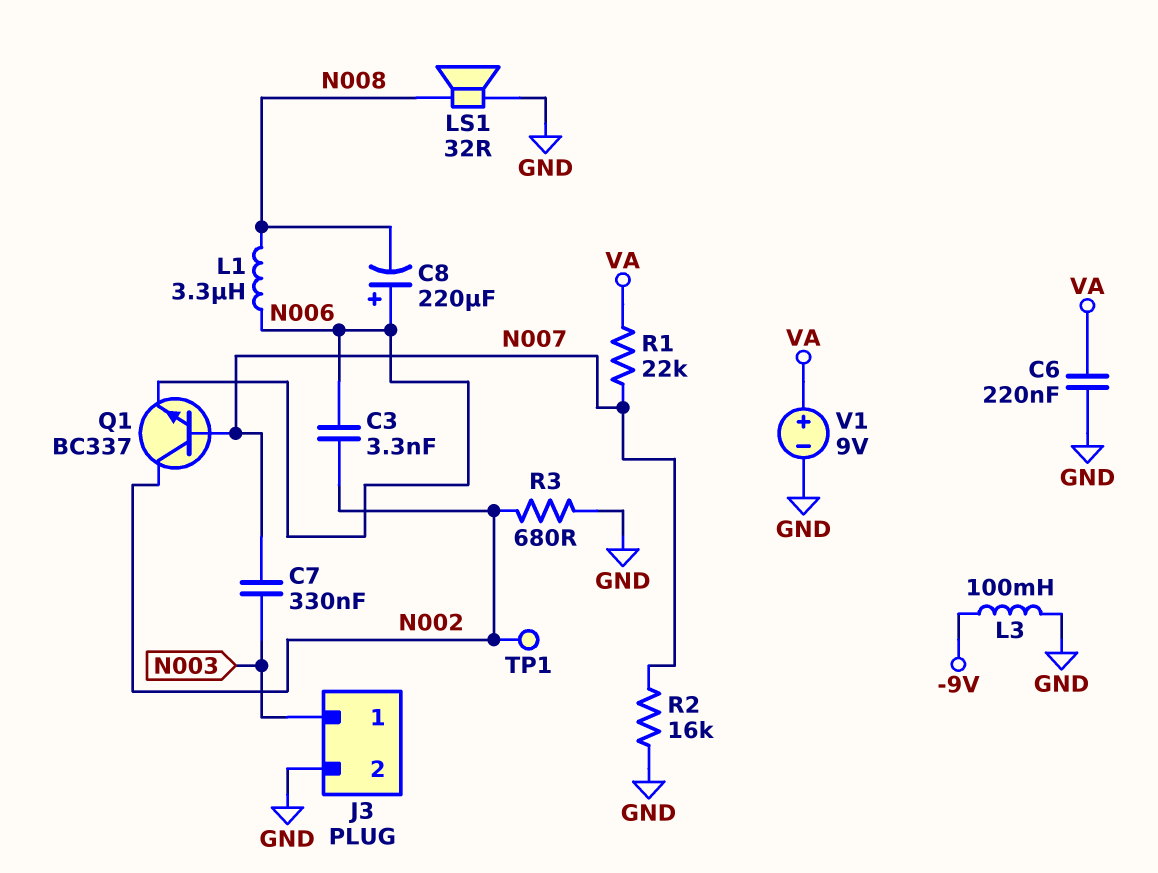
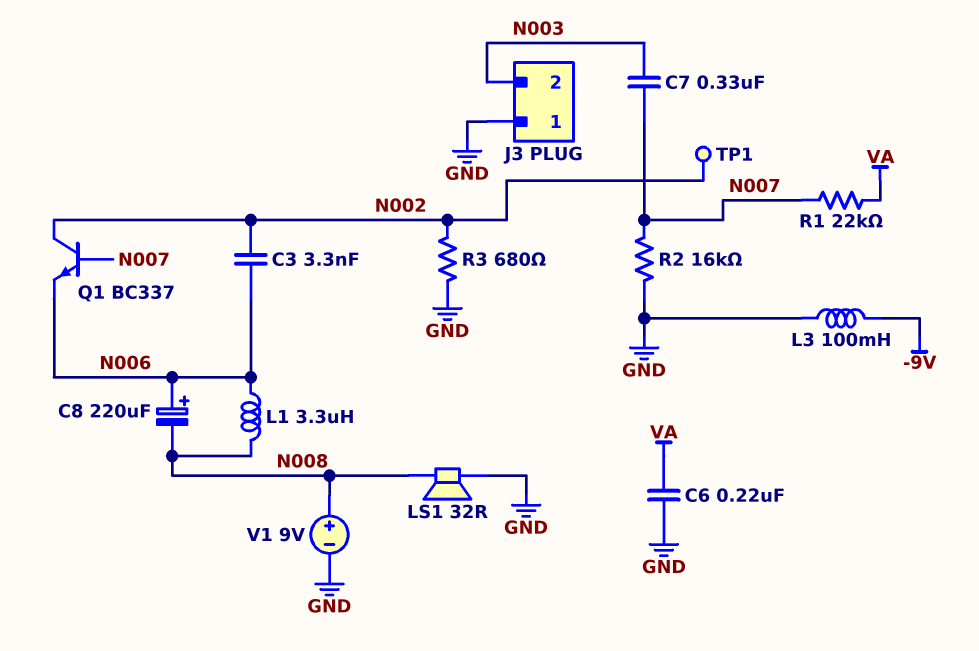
J3 pin 1: N003 -> GND
J3 pin 2: GND -> N003
V1: 9V (plus VA, minus GND) -> 9V (plus N008, minus GND)

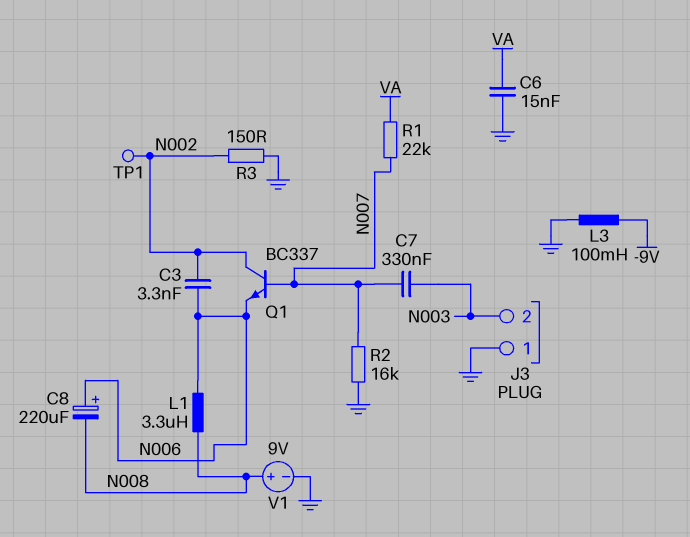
C6: 220nF (GND, VA) -> 15nF (GND, VA)
LS1: speaker 32R (GND, N008) -> none
R3: 680 (GND, N002) -> 150 (GND, N002)

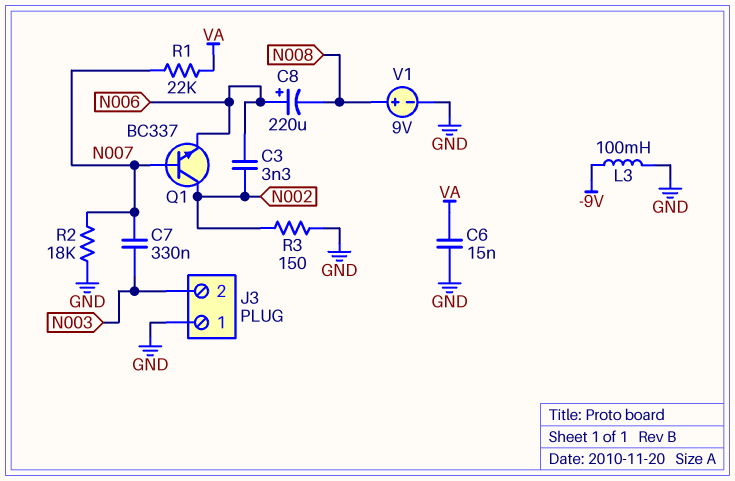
L1: 3.3uH (N006, N008) -> none
R2: 16k (GND, N007) -> 18k (GND, N007)
TP1: test point (N002) -> none

